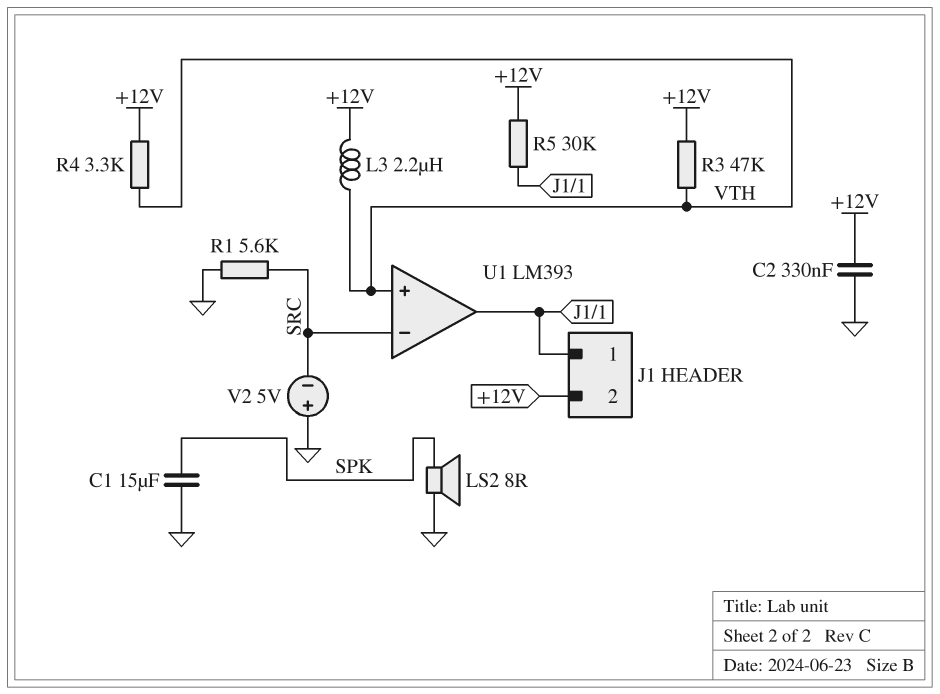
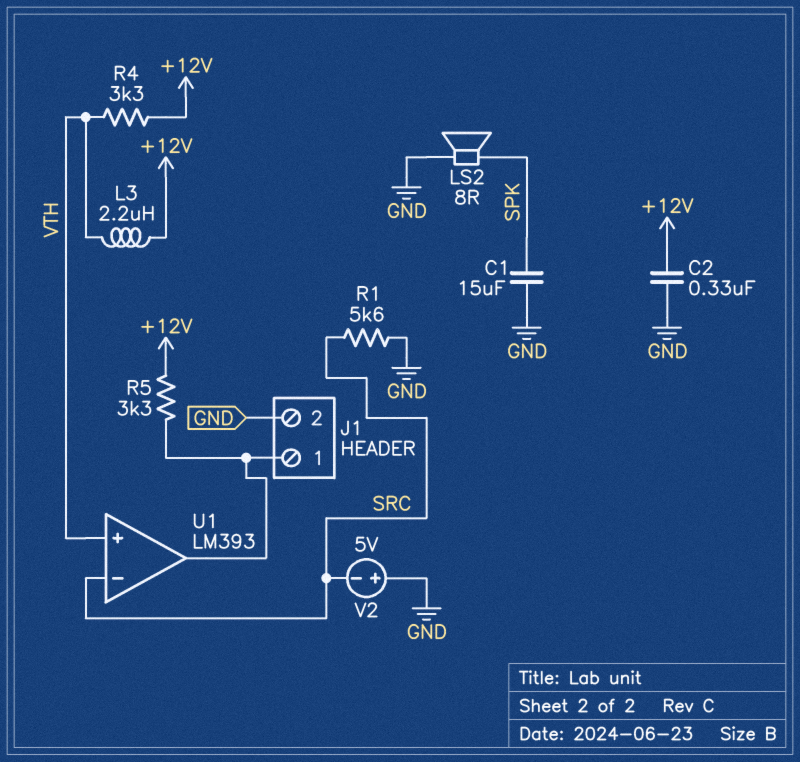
J1 pin 2: +12V -> GND
R3: 47k (+12V, VTH) -> none
R5: 30k (+12V, J1/1) -> 3.3k (+12V, J1/1)

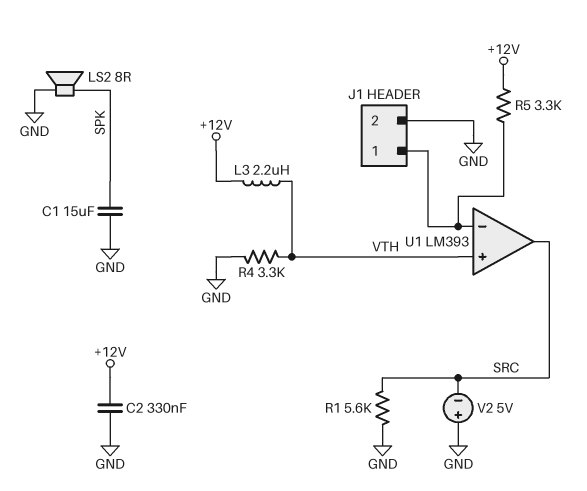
R4: 3.3k (+12V, VTH) -> 3.3k (GND, VTH)
U1 pin in-: SRC -> J1/1
U1 pin out: J1/1 -> SRC

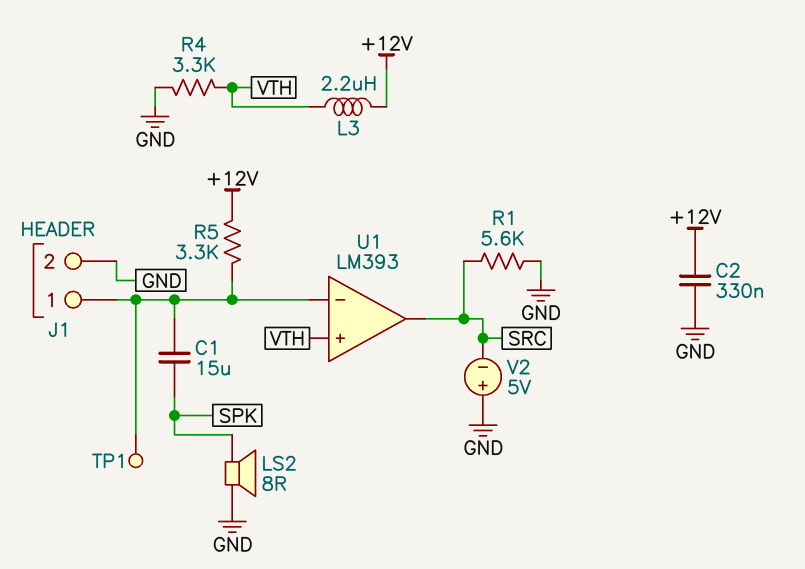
C1: 15uF (GND, SPK) -> 15uF (J1/1, SPK)
TP1: none -> test point (J1/1)

